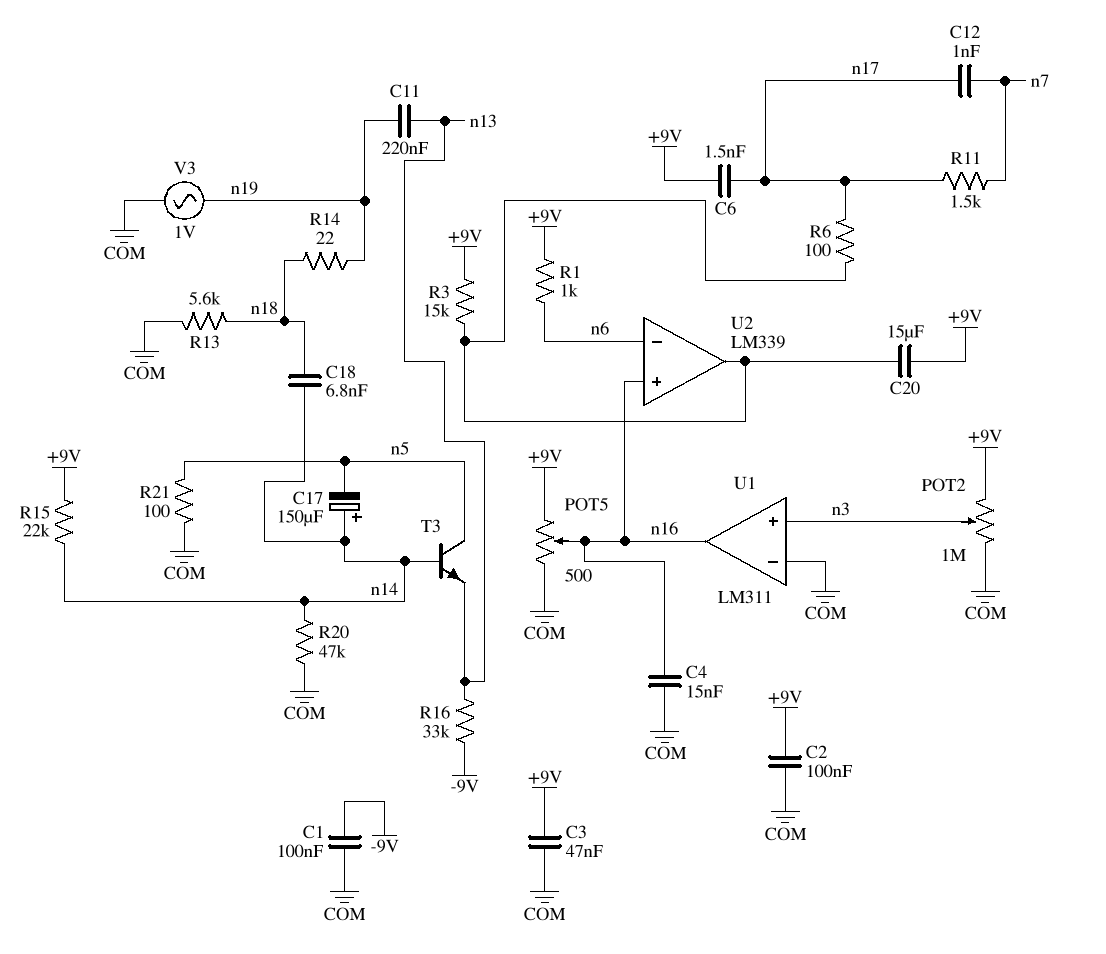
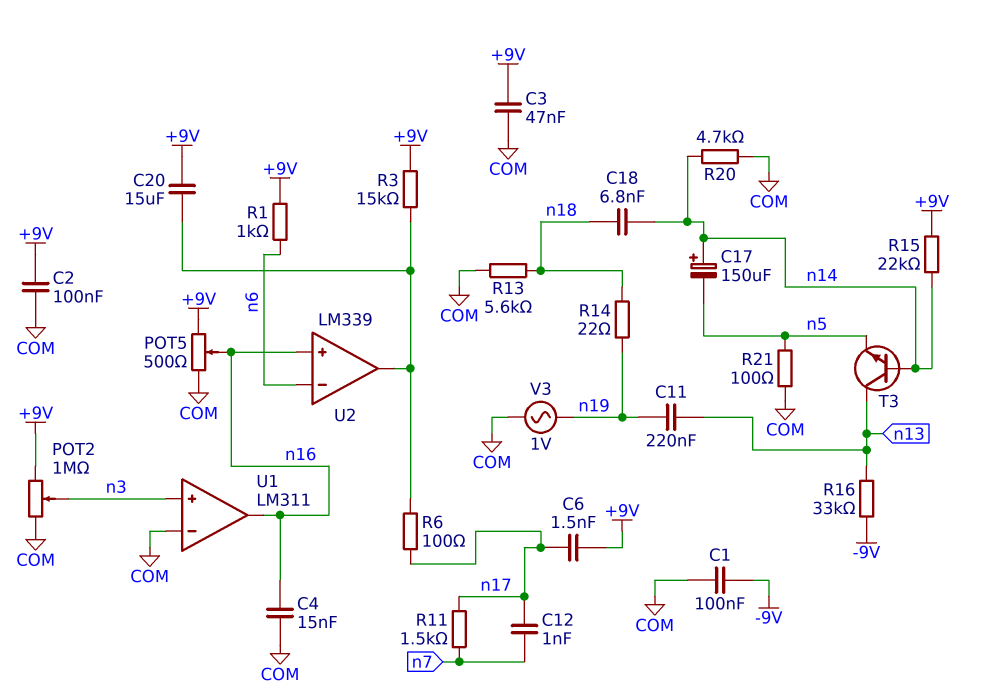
R20: 47k (COM, n14) -> 4.7k (COM, n14)
T3: NPN (B n14, C n5, E n13) -> NPN (B n14, C n13, E n5)

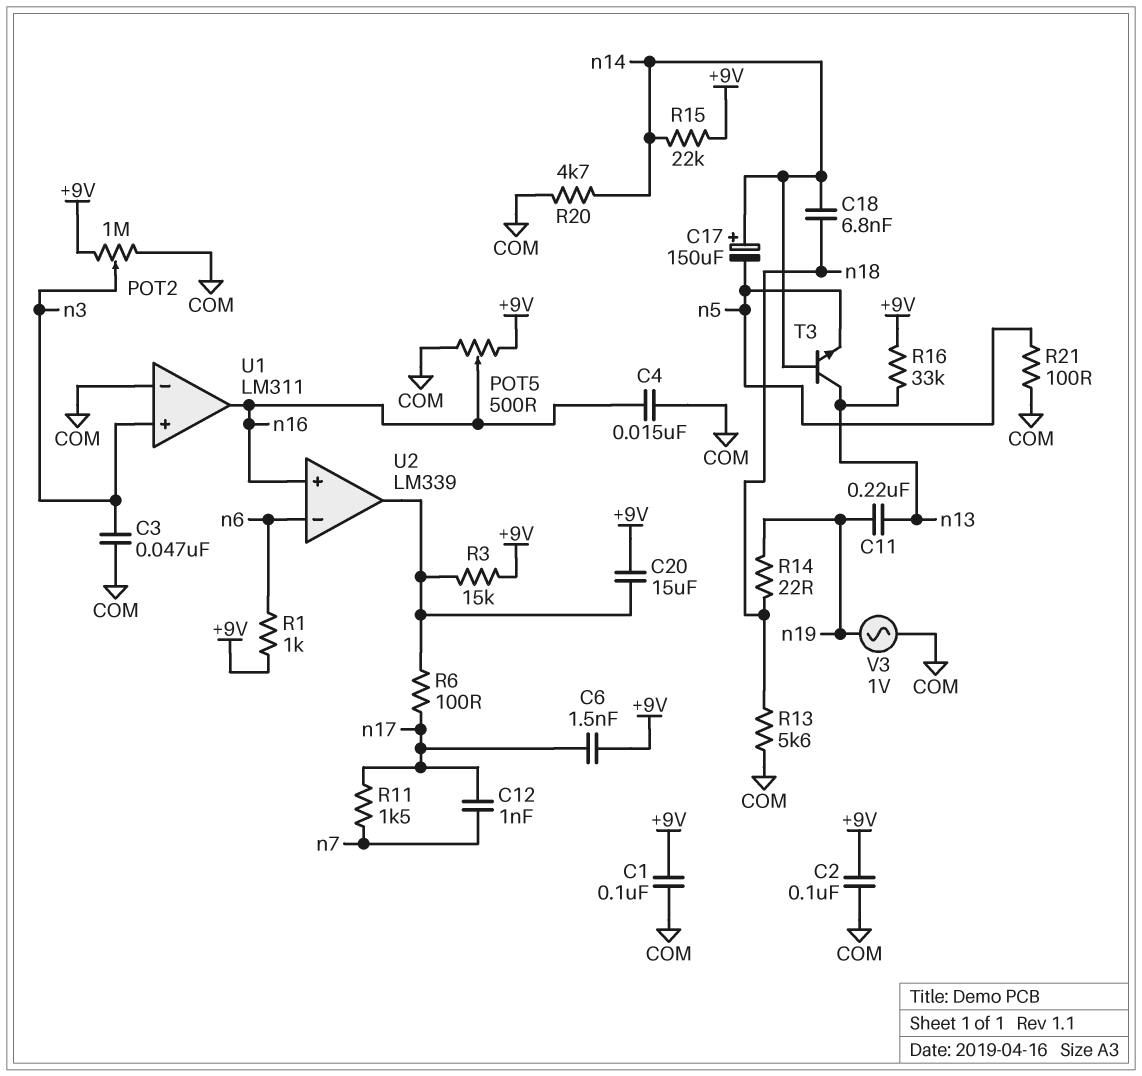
C1: 100nF (-9V, COM) -> 100nF (+9V, COM)
C3: 47nF (+9V, COM) -> 47nF (COM, n3)
R16: 33k (-9V, n13) -> 33k (+9V, n13)

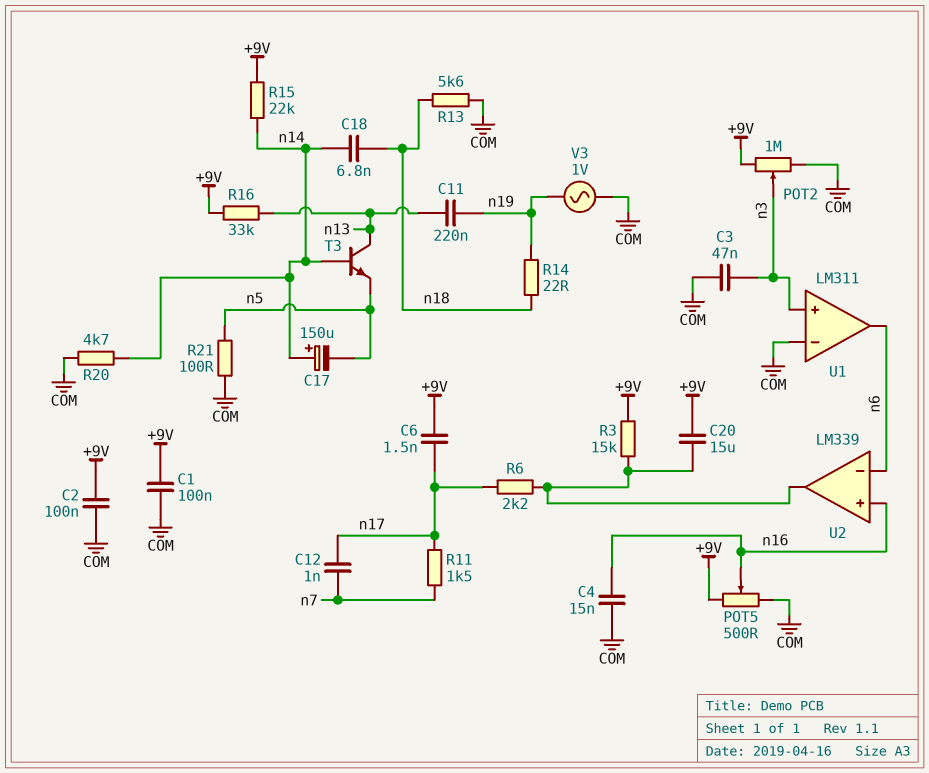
R1: 1k (+9V, n6) -> none
R6: 100 (U2/out, n17) -> 2.2k (U2/out, n17)
U1 pin out: n16 -> n6

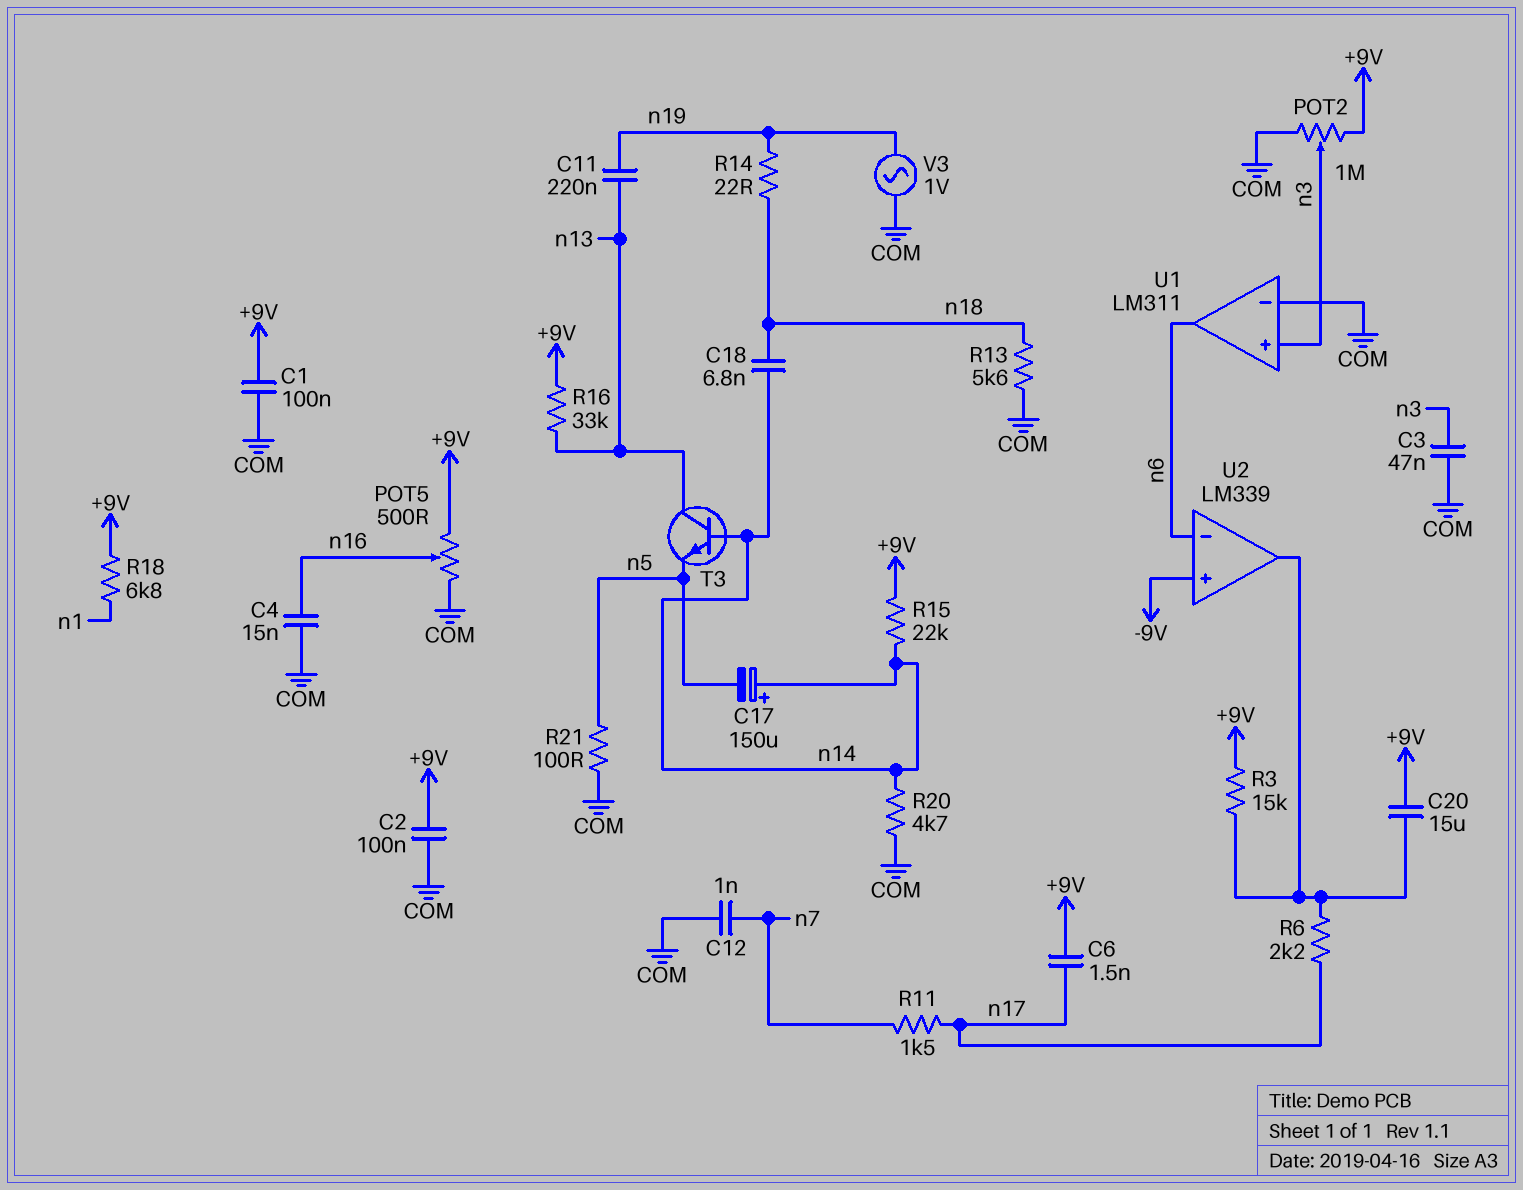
C12: 1nF (n7, n17) -> 1nF (COM, n7)
R18: none -> 6.8k (+9V, n1)
U2 pin in+: n16 -> -9V

